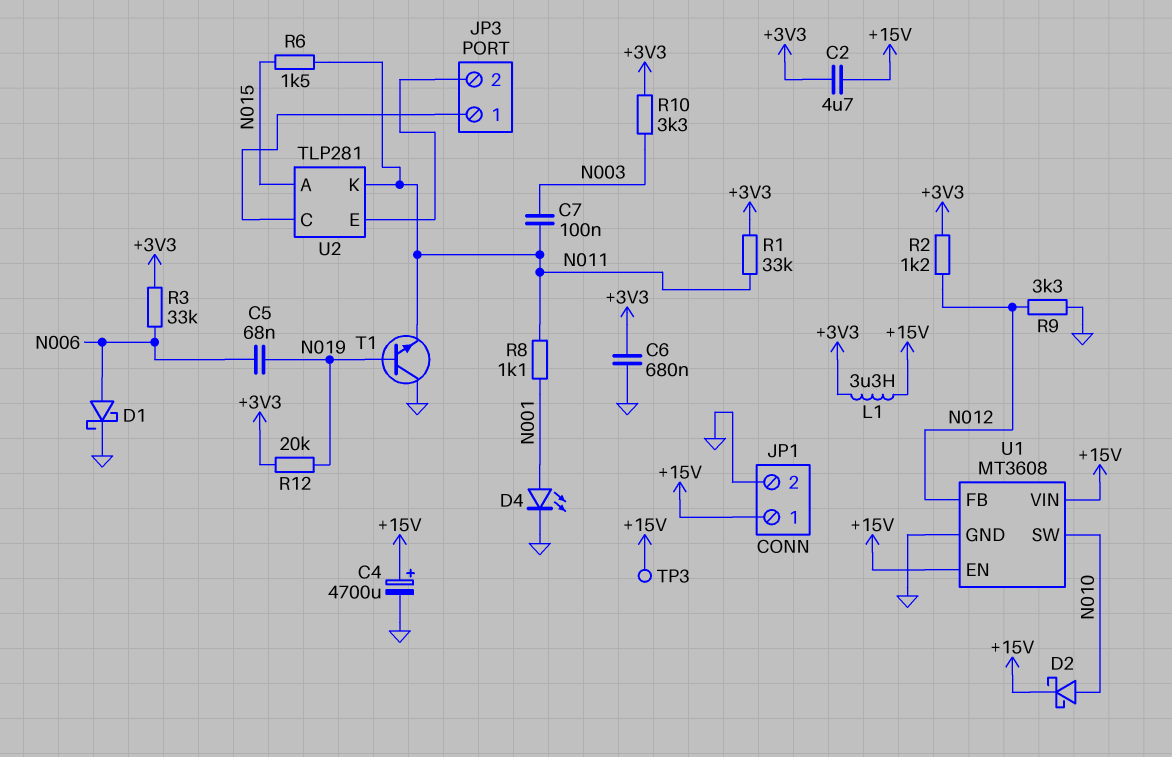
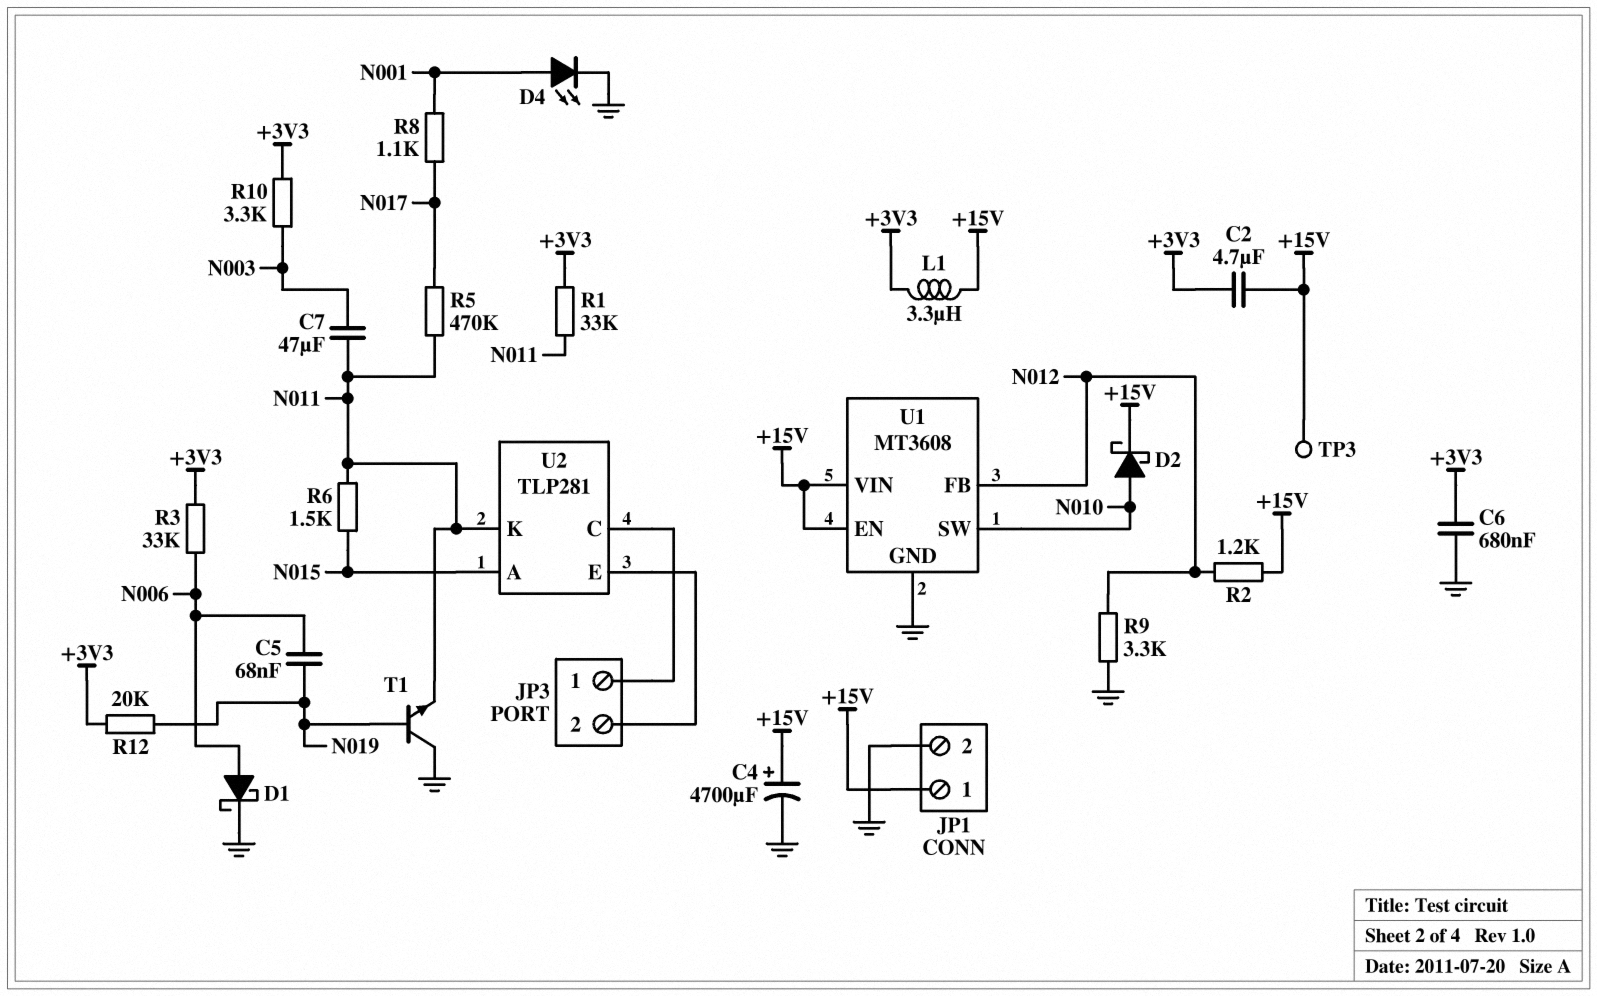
C7: 100nF (N003, N011) -> 47uF (N003, N011)
R2: 1.2k (+3V3, N012) -> 1.2k (+15V, N012)
R5: none -> 470k (N011, N017)
R8: 1.1k (N001, N011) -> 1.1k (N001, N017)

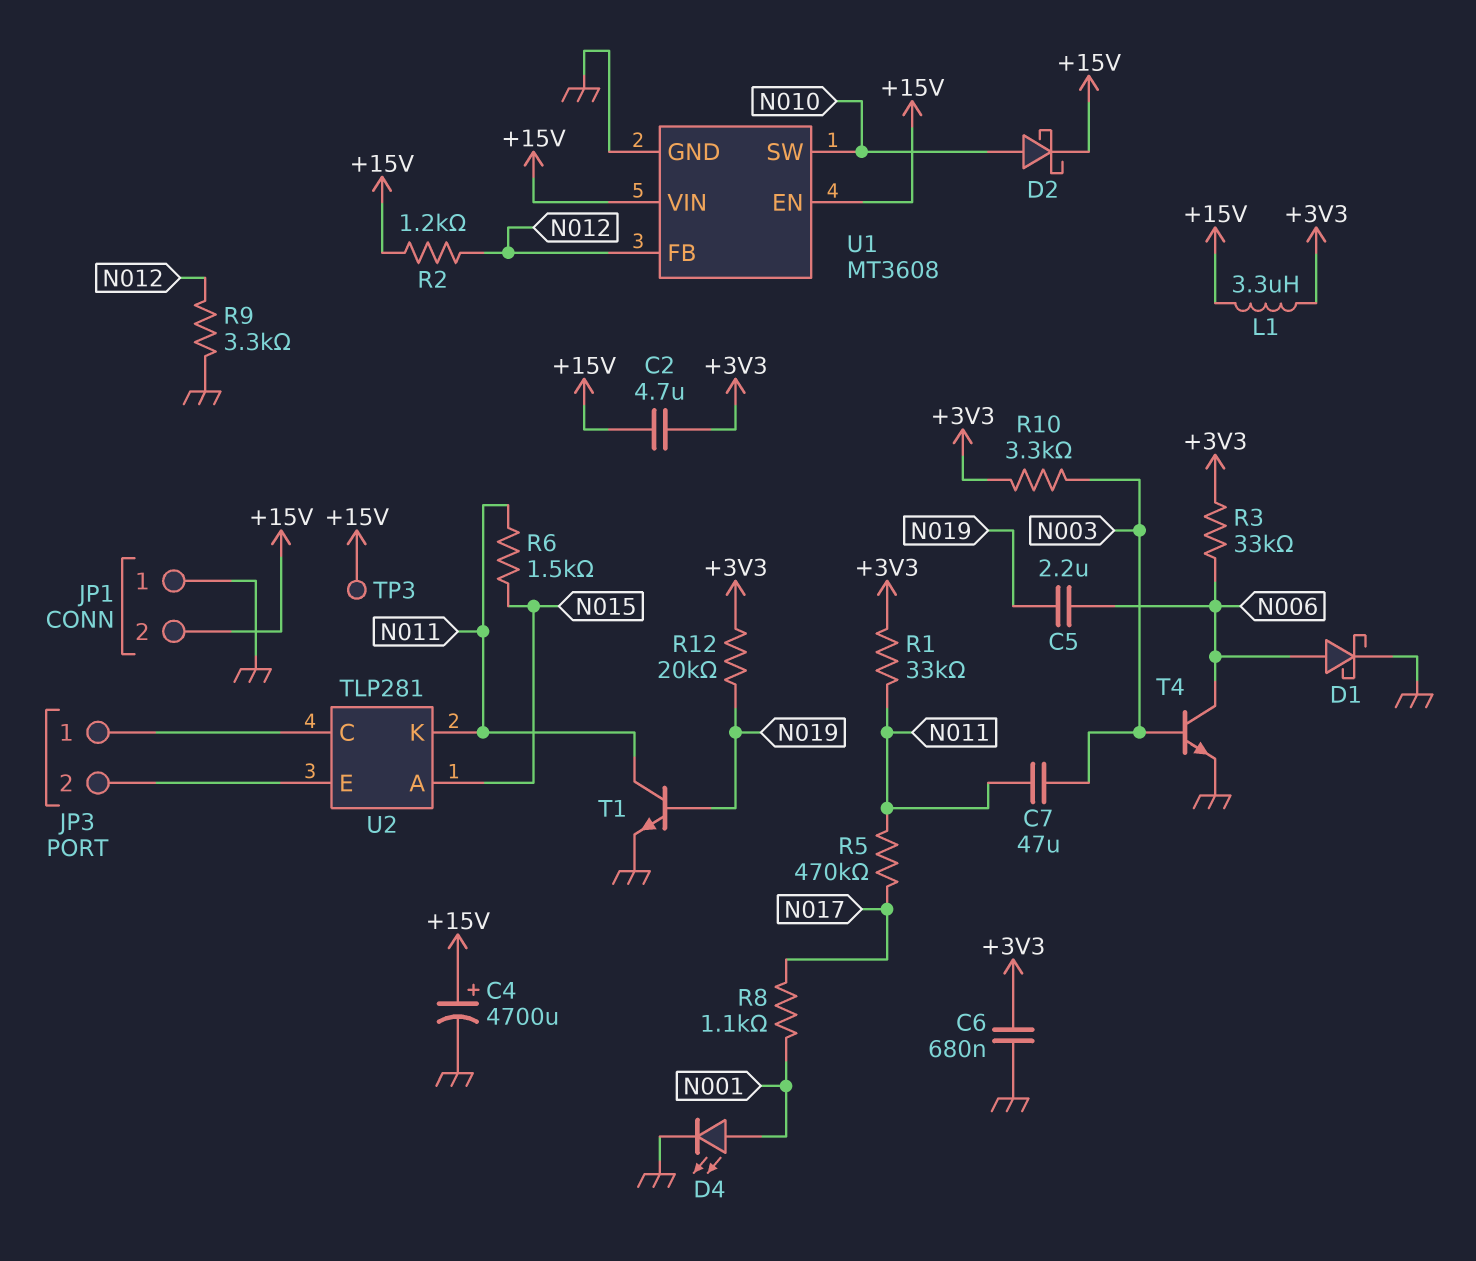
C5: 68nF (N006, N019) -> 2.2uF (N006, N019)
JP1 pin 1: +15V -> GND
JP1 pin 2: GND -> +15V
T1: NPN (B N019, C GND, E N011) -> NPN (B N019, C N011, E GND)
T4: none -> NPN (B N003, C N006, E GND)

